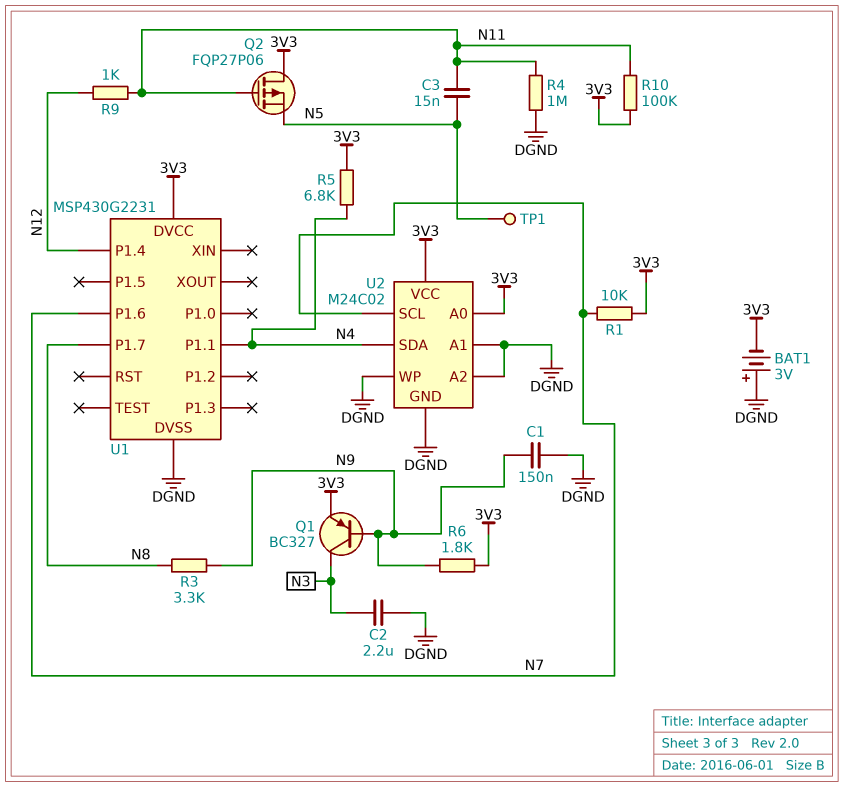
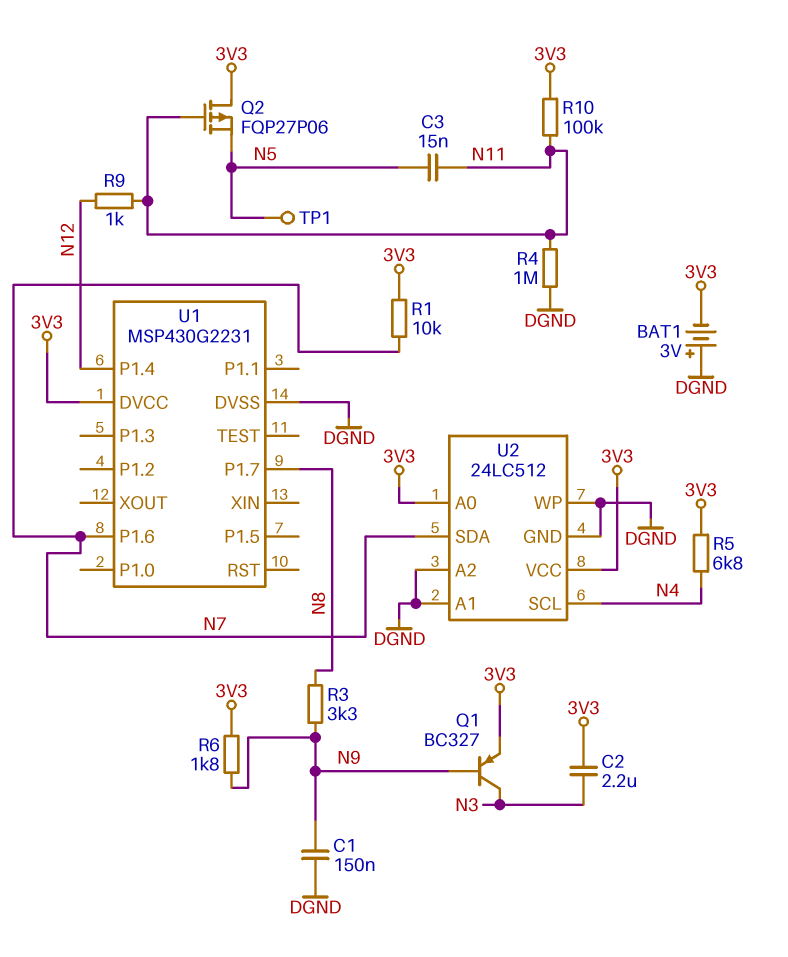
C2: 2.2uF (DGND, N3) -> 2.2uF (3V3, N3)
U1 pin P1.1: N4 -> none
U2: M24C02 -> 24LC512
U2 pin SCL: N7 -> N4
U2 pin SDA: N4 -> N7

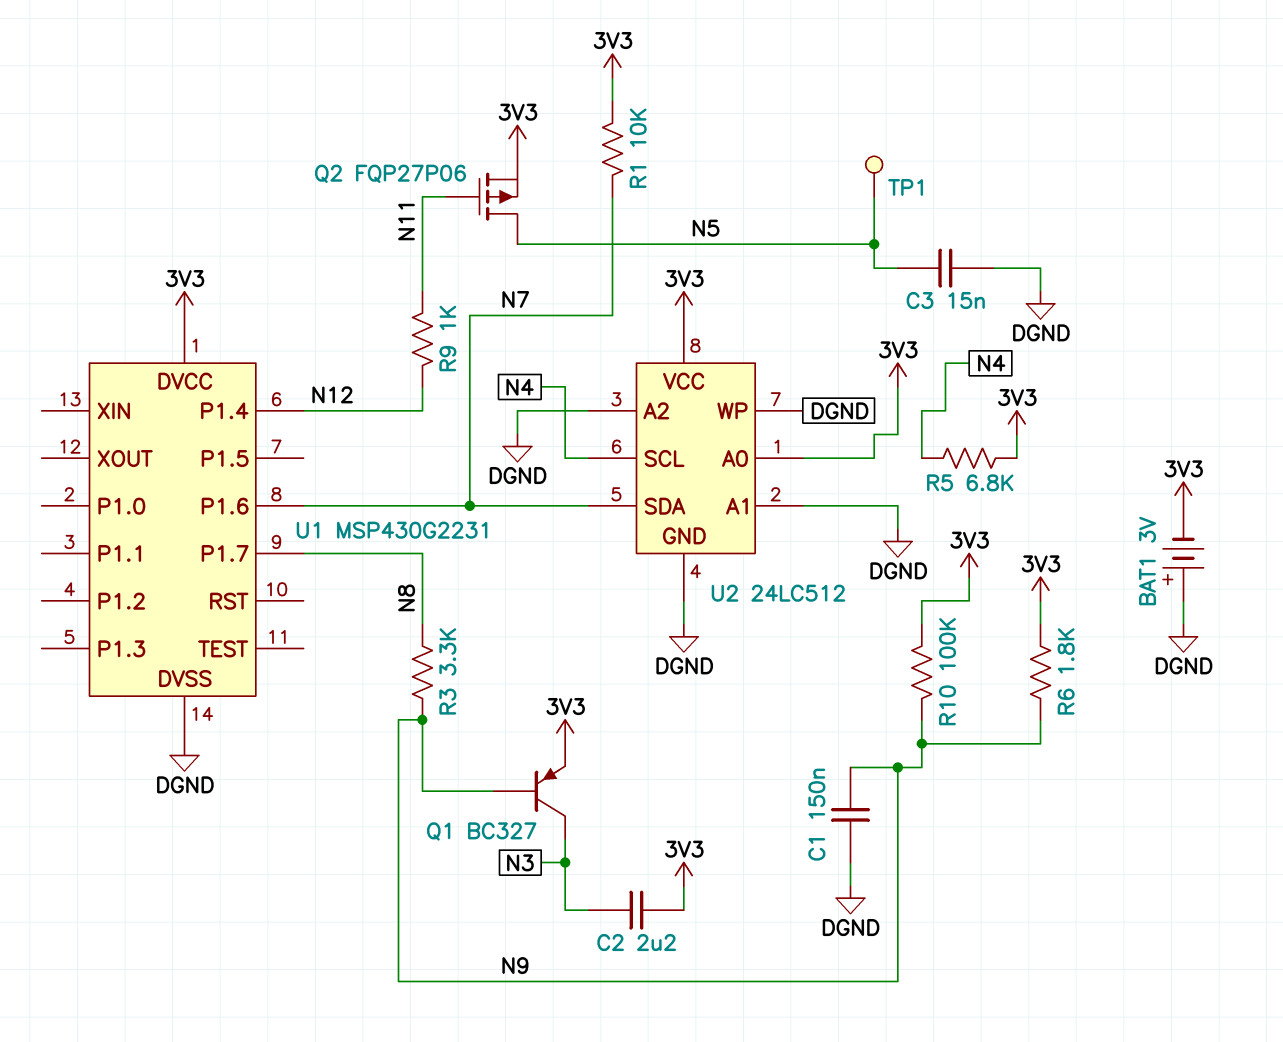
C3: 15nF (N5, N11) -> 15nF (DGND, N5)
Q2: PMOS FQP27P06 (G N11, D 3V3, S N5) -> PMOS FQP27P06 (G N11, D N5, S 3V3)
R4: 1M (DGND, N11) -> none
R10: 100k (3V3, N11) -> 100k (3V3, N9)

